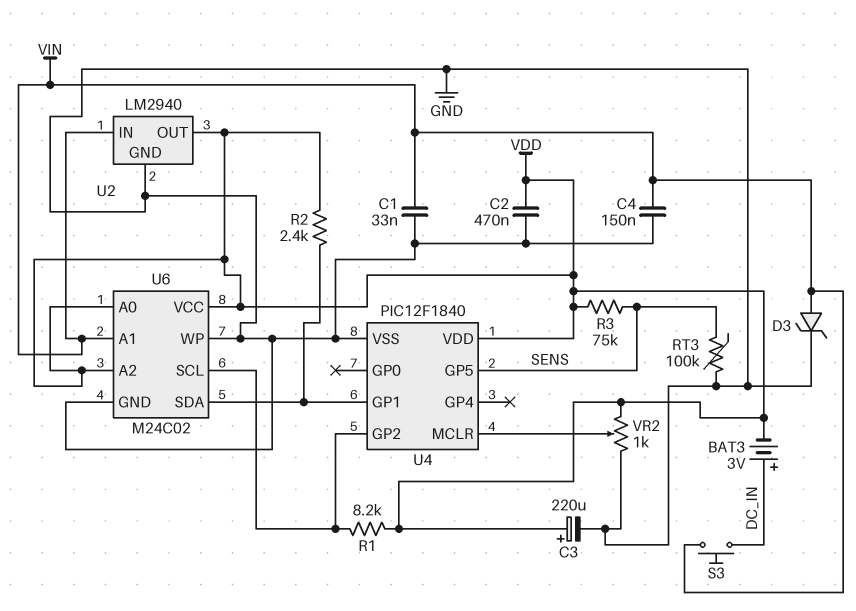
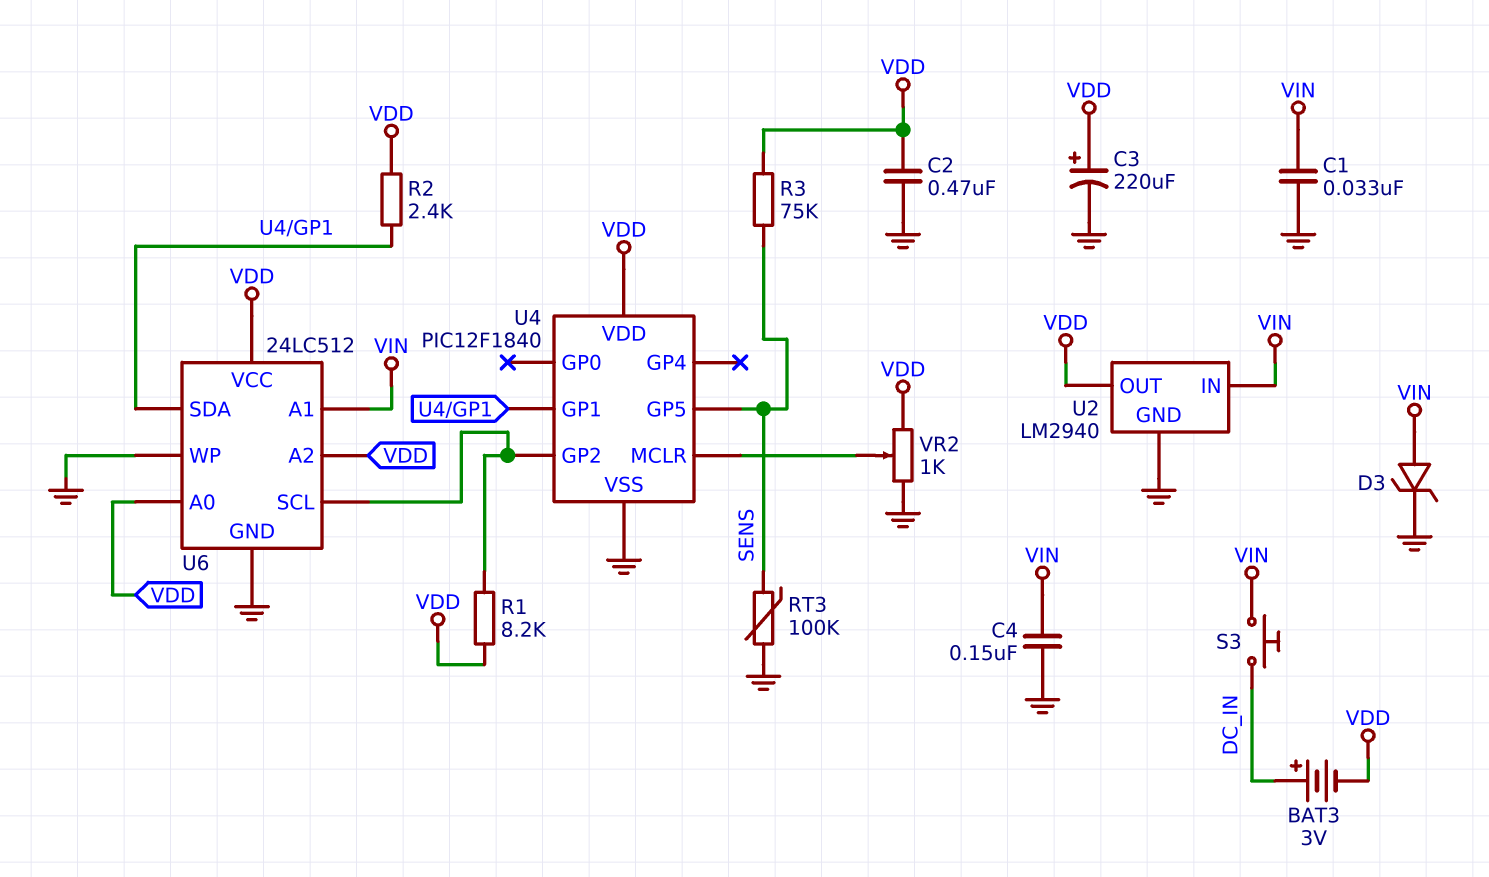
U6: M24C02 -> 24LC512

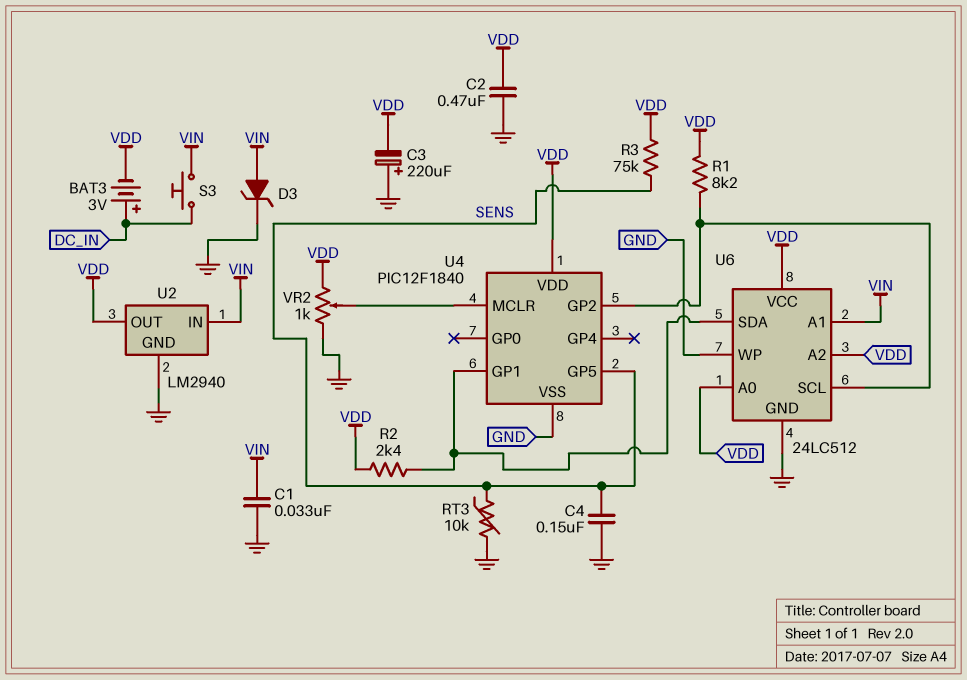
C3: 220uF (plus VDD, minus GND) -> 220uF (plus GND, minus VDD)
C4: 150nF (GND, VIN) -> 150nF (GND, SENS)
RT3: 100k (GND, SENS) -> 10k (GND, SENS)

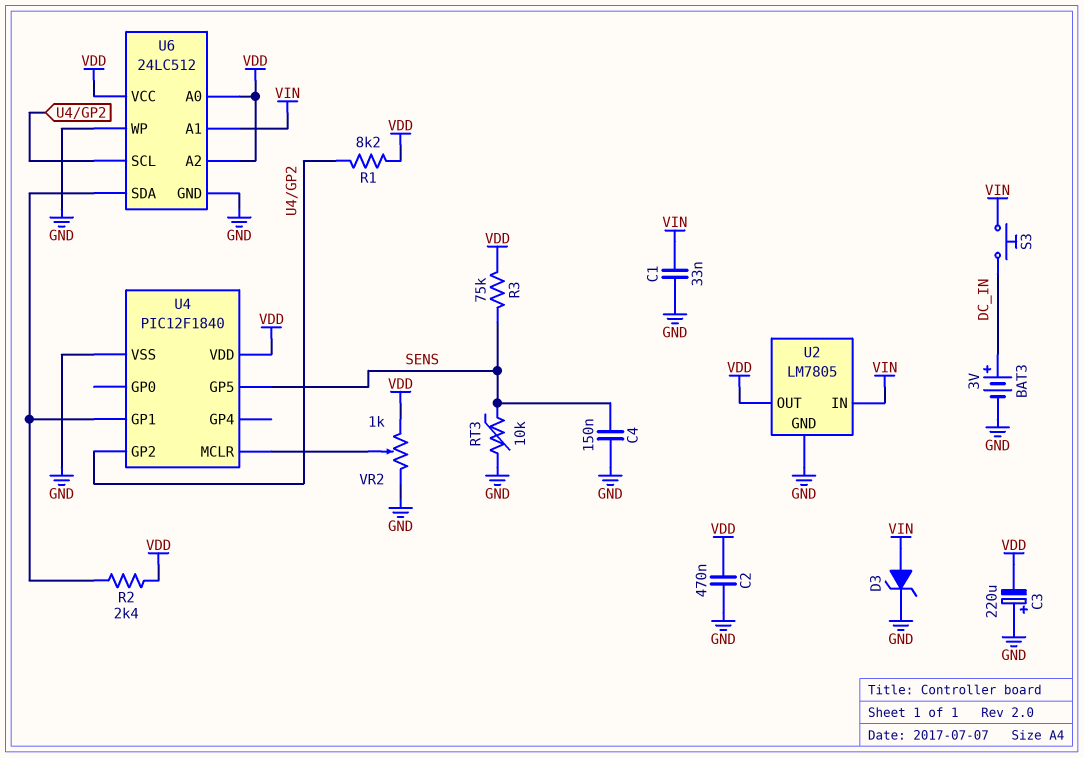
BAT3: 3V (plus DC_IN, minus VDD) -> 3V (plus DC_IN, minus GND)
U2: LM2940 -> LM7805

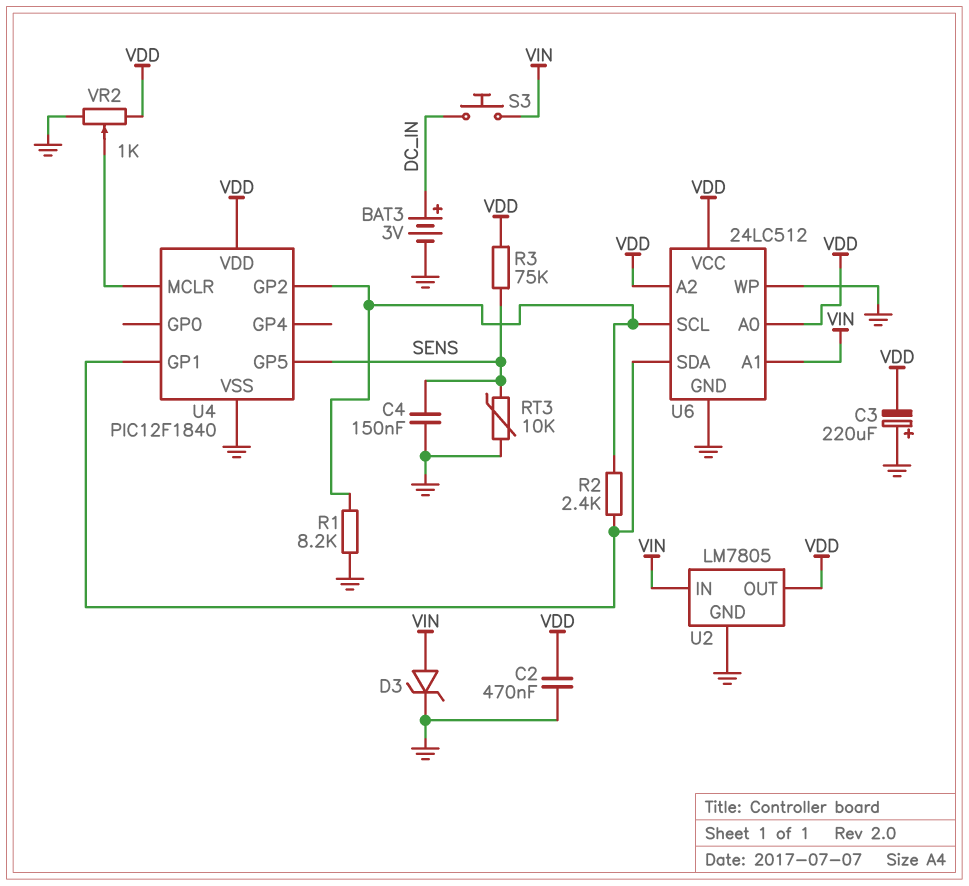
C1: 33nF (GND, VIN) -> none
R1: 8.2k (U4/GP2, VDD) -> 8.2k (GND, U4/GP2)
R2: 2.4k (U4/GP1, VDD) -> 2.4k (U4/GP1, U4/GP2)

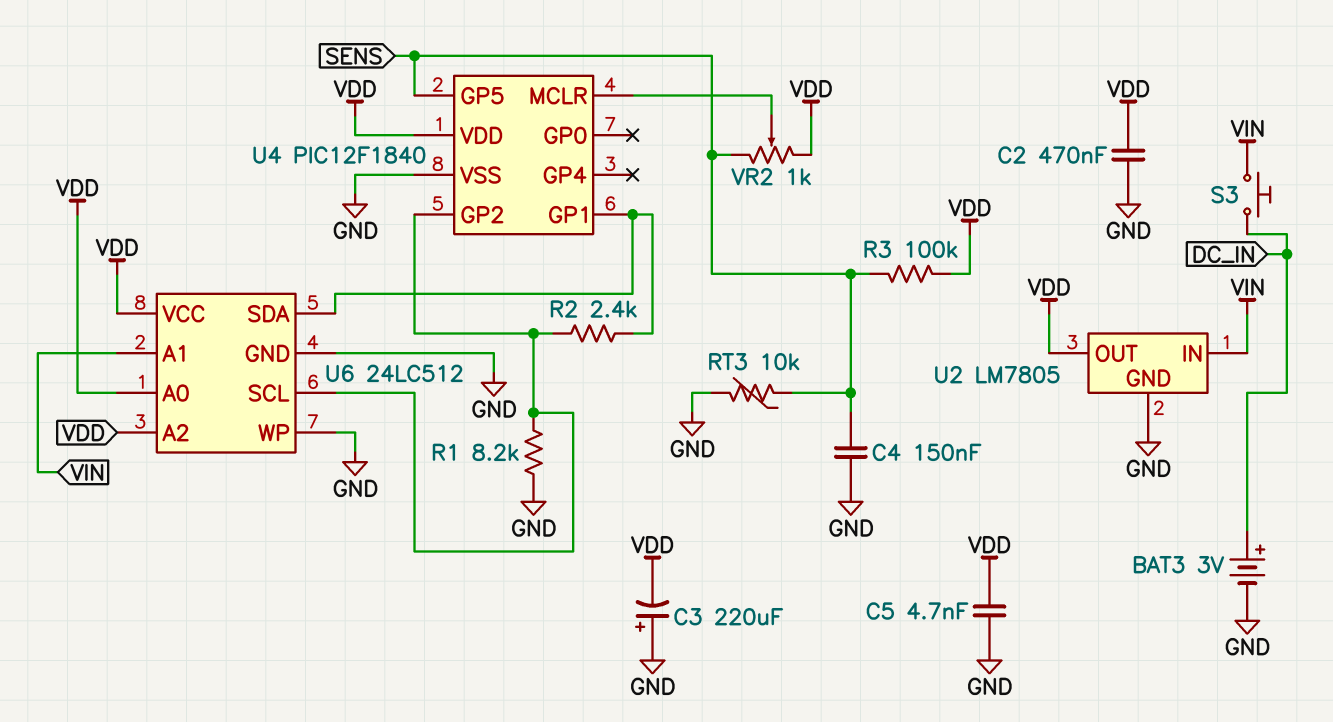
C5: none -> 4.7nF (GND, VDD)
D3: zener (A VIN, K GND) -> none
R3: 75k (SENS, VDD) -> 100k (SENS, VDD)
VR2: 1k (GND, VDD, wiper U4/MCLR) -> 1k (SENS, VDD, wiper U4/MCLR)

